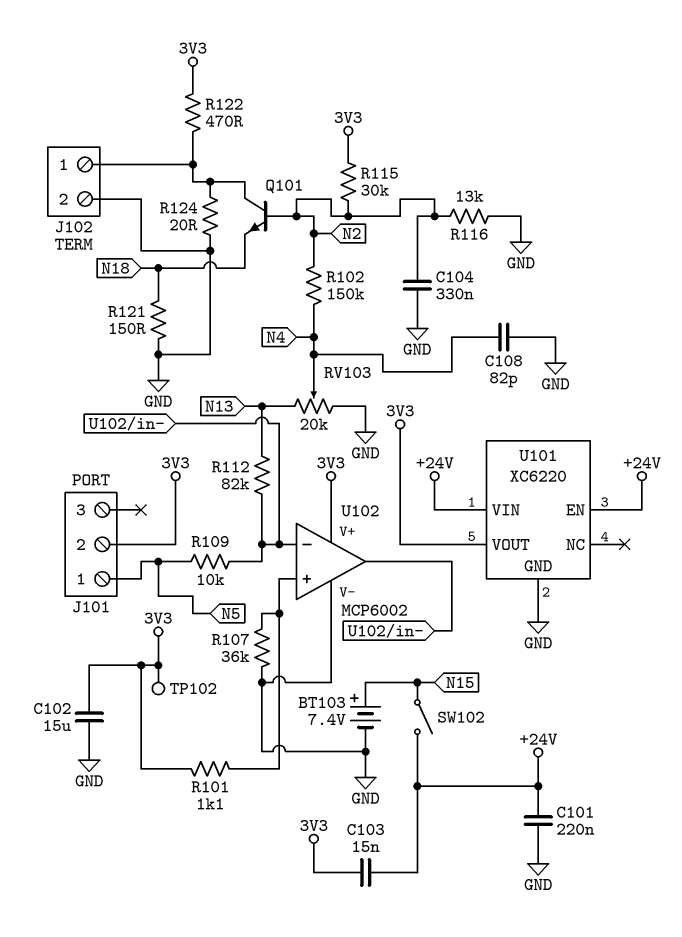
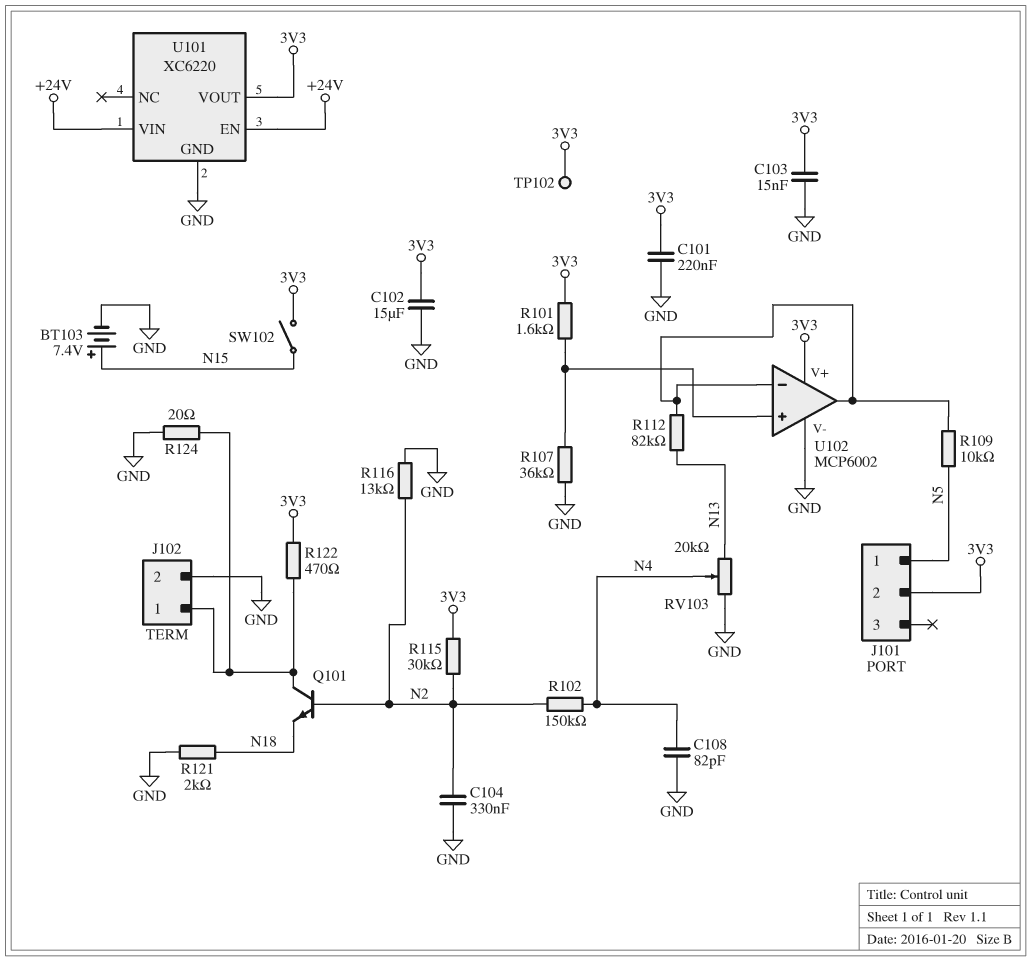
C101: 220nF (+24V, GND) -> 220nF (3V3, GND)
C103: 15nF (+24V, 3V3) -> 15nF (3V3, GND)
R101: 1.1k (3V3, U102/in+) -> 1.6k (3V3, U102/in+)
R121: 150 (GND, N18) -> 2k (GND, N18)
SW102: switch (+24V, N15) -> switch (3V3, N15)

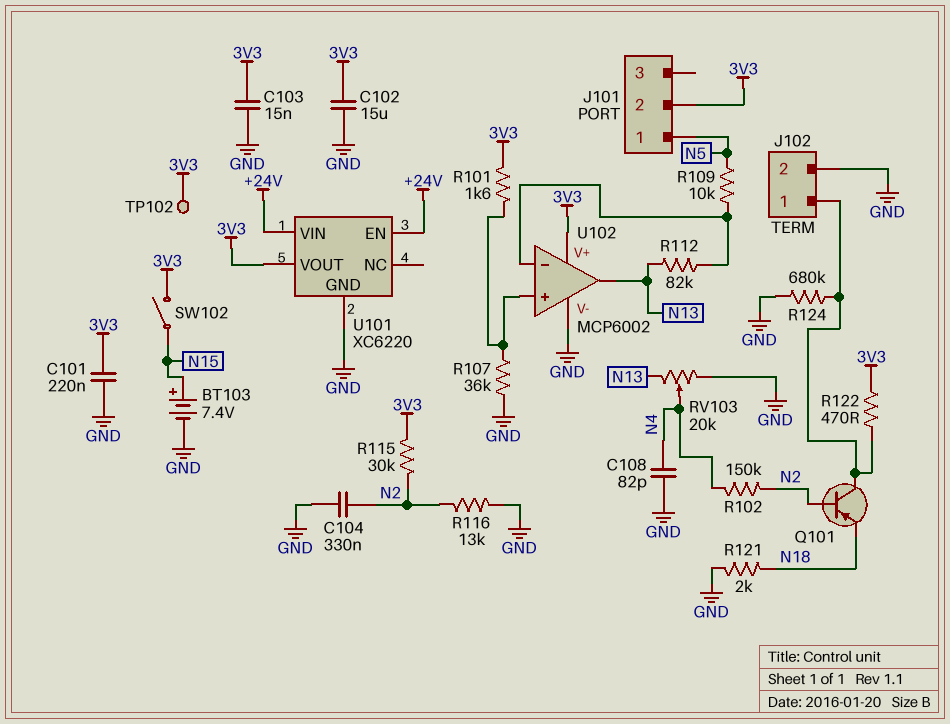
Q101: NPN (B N2, C J102/1, E N18) -> PNP (B N2, C J102/1, E N18)
R124: 20 (GND, J102/1) -> 680k (GND, J102/1)
U102 pin out: U102/in- -> N13

